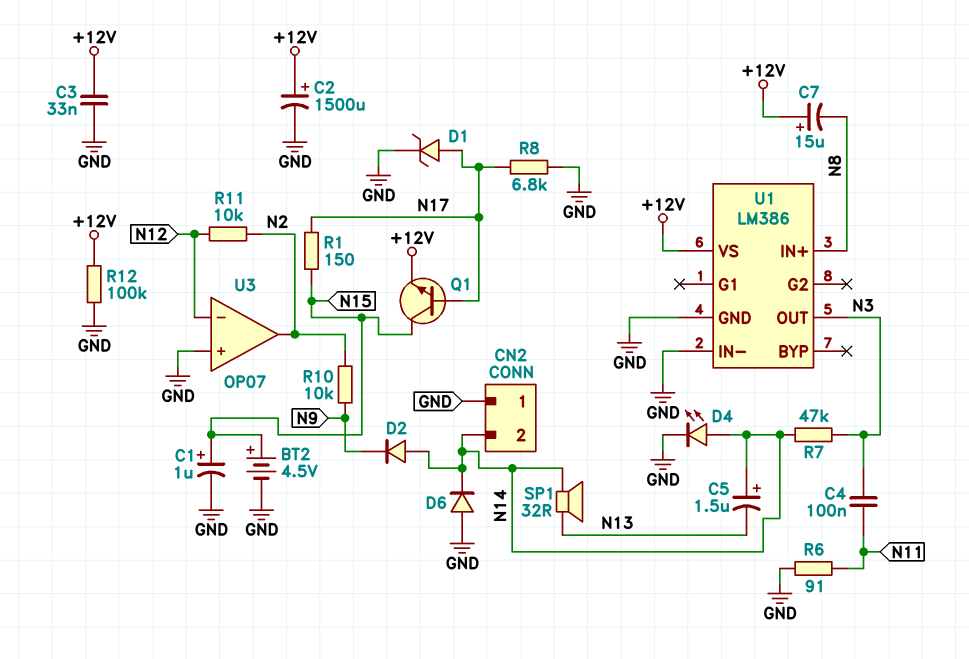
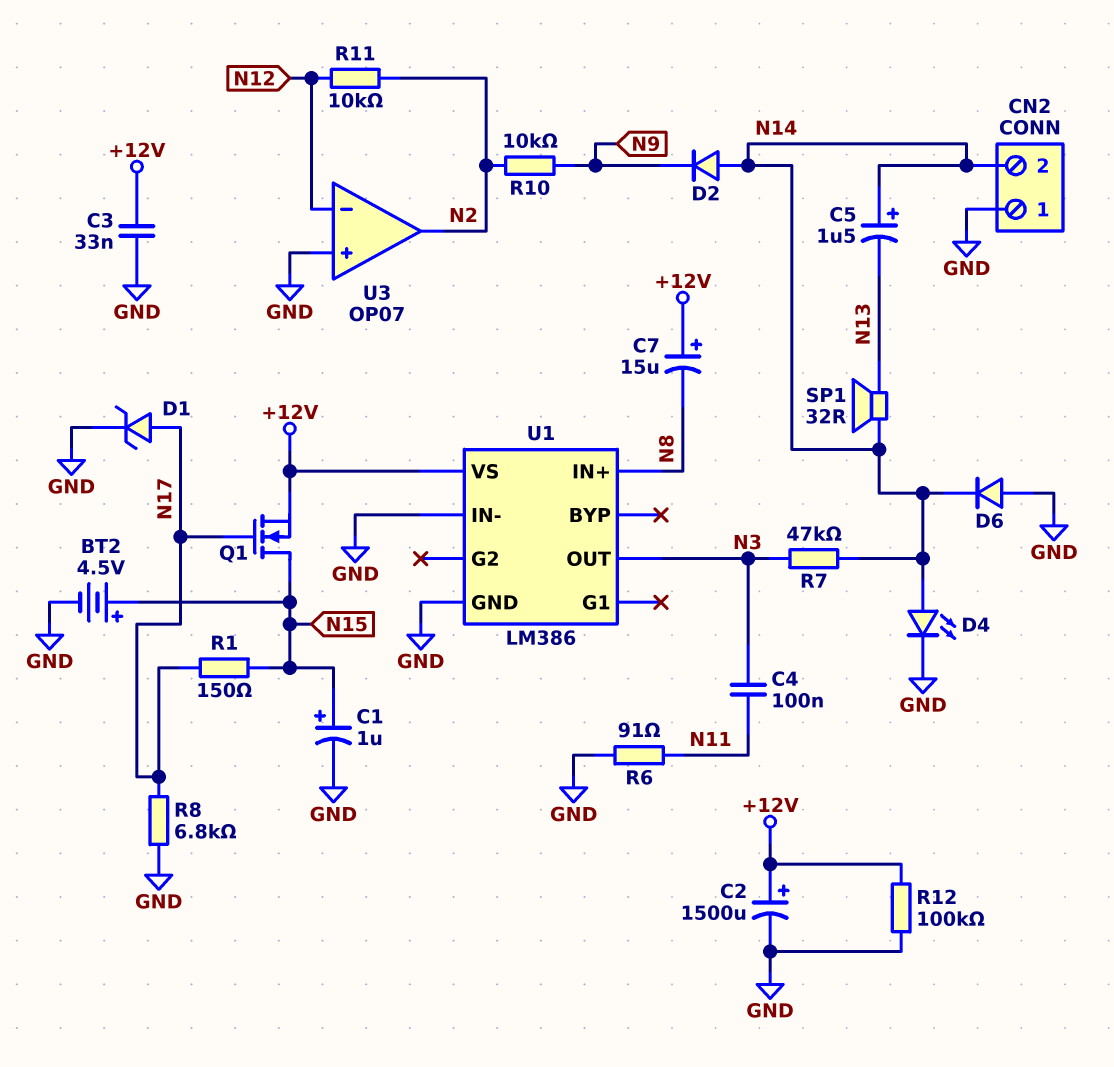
Q1: NPN (B N17, C N15, E +12V) -> NMOS (G N17, D N15, S +12V)

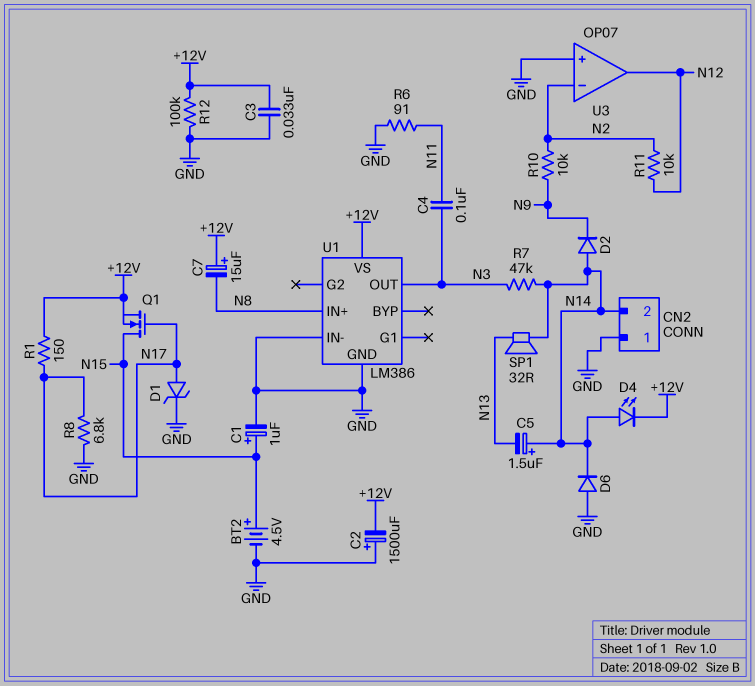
C2: 1500uF (plus +12V, minus GND) -> 1500uF (plus GND, minus +12V)
D4: LED (A N14, K GND) -> LED (A N14, K +12V)
R1: 150 (N15, N17) -> 150 (+12V, N17)
U3 pin in-: N12 -> N2
U3 pin out: N2 -> N12

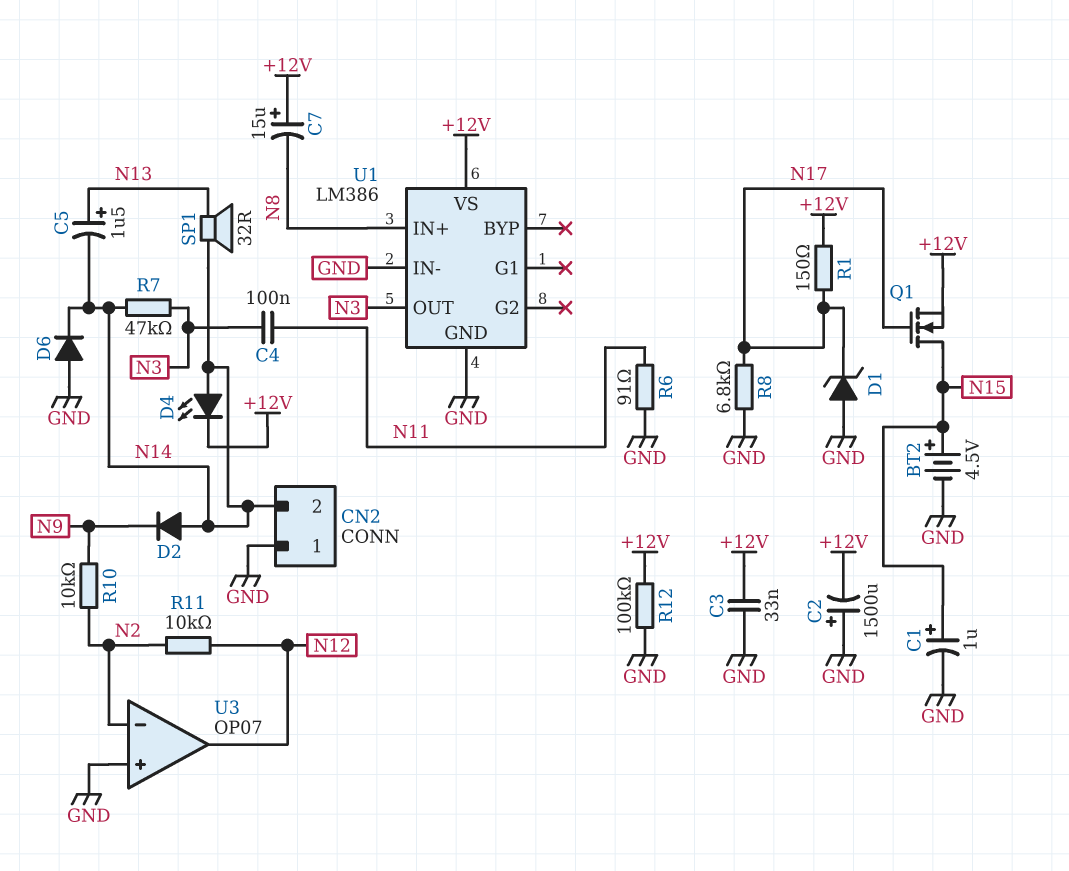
C5: 1.5uF (plus N14, minus N13) -> 1.5uF (plus N13, minus N14)
D1: zener (A N17, K GND) -> zener (A GND, K N17)

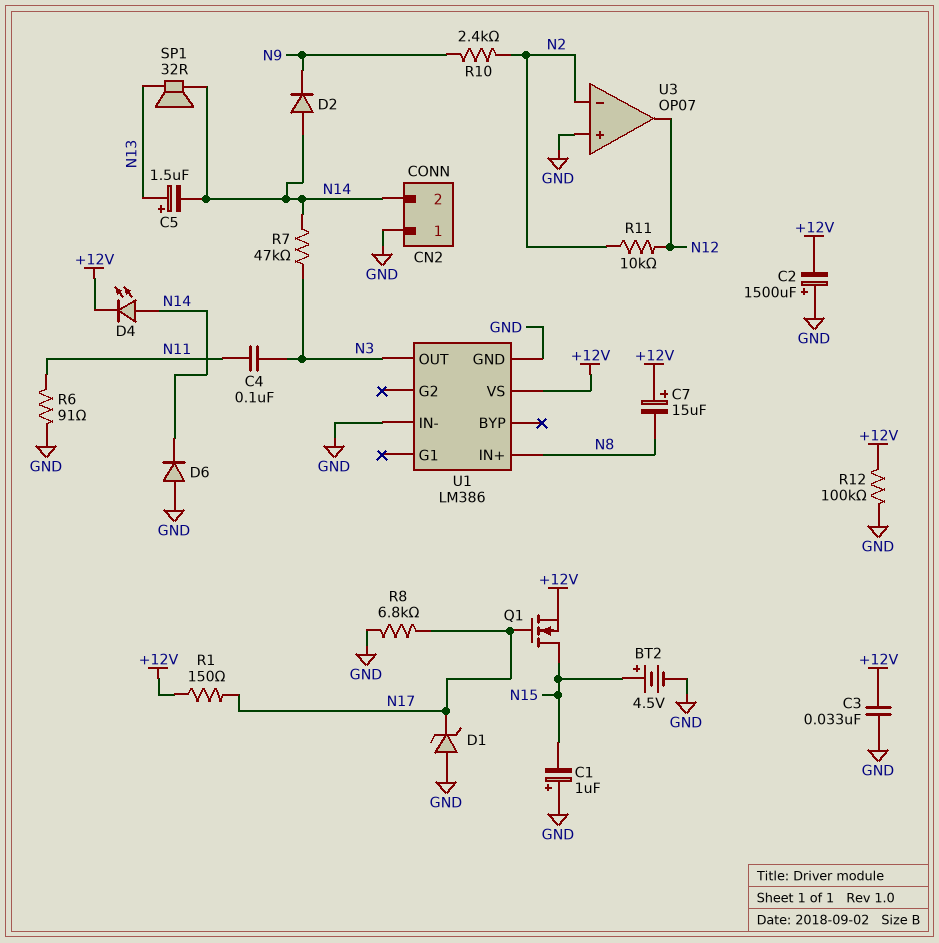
C1: 1uF (plus N15, minus GND) -> 1uF (plus GND, minus N15)
R10: 10k (N2, N9) -> 2.4k (N2, N9)

